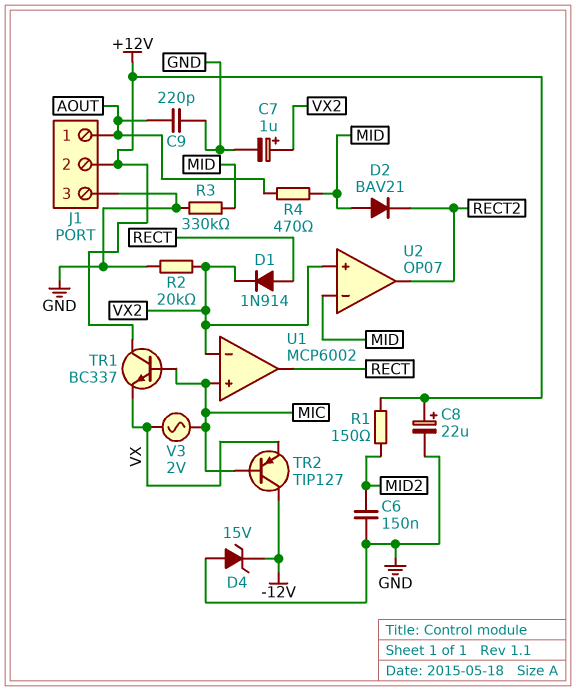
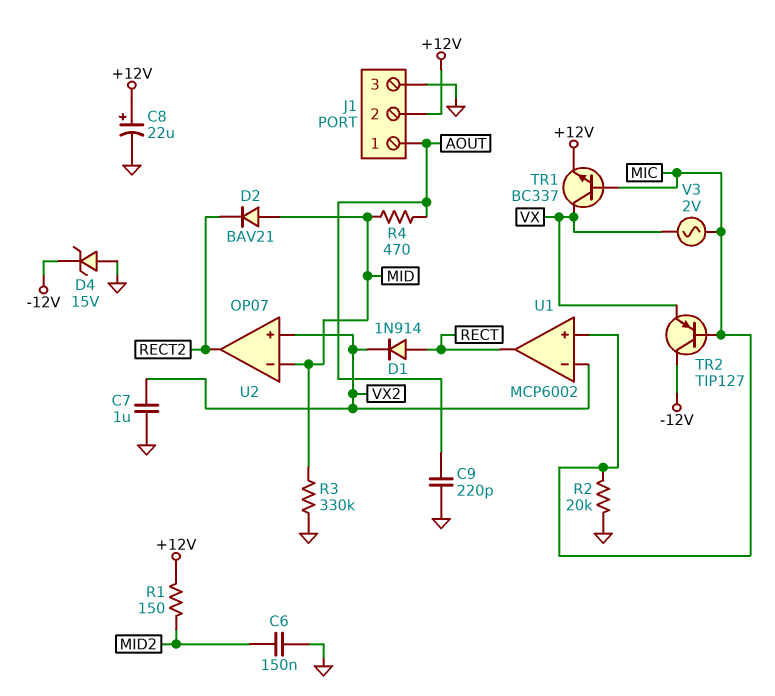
C7: 1uF (plus VX2, minus GND) -> 1uF (GND, VX2)
R2: 20k (GND, VX2) -> 20k (GND, MIC)
TR1: NPN BC337 (B MIC, C +12V, E VX) -> NPN BC337 (B MIC, C VX, E +12V)

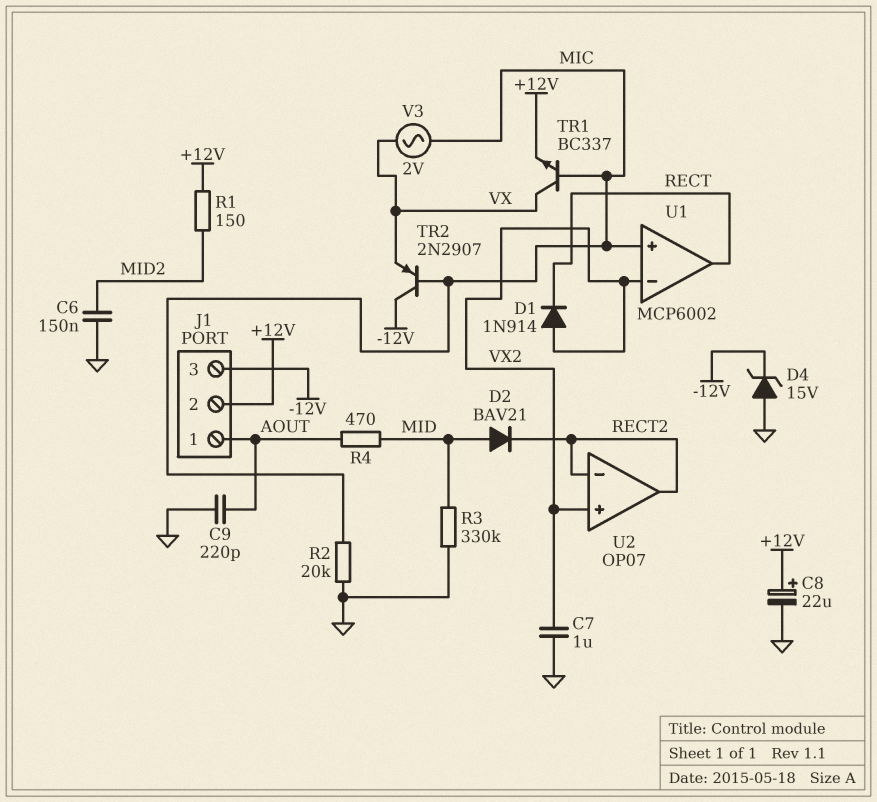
D1: diode 1N914 (A RECT, K VX2) -> diode 1N914 (A VX2, K RECT)
J1 pin 3: GND -> -12V
TR2: PNP TIP127 (B MIC, C -12V, E VX) -> PNP 2N2907 (B MIC, C -12V, E VX)
U2 pin in-: MID -> RECT2

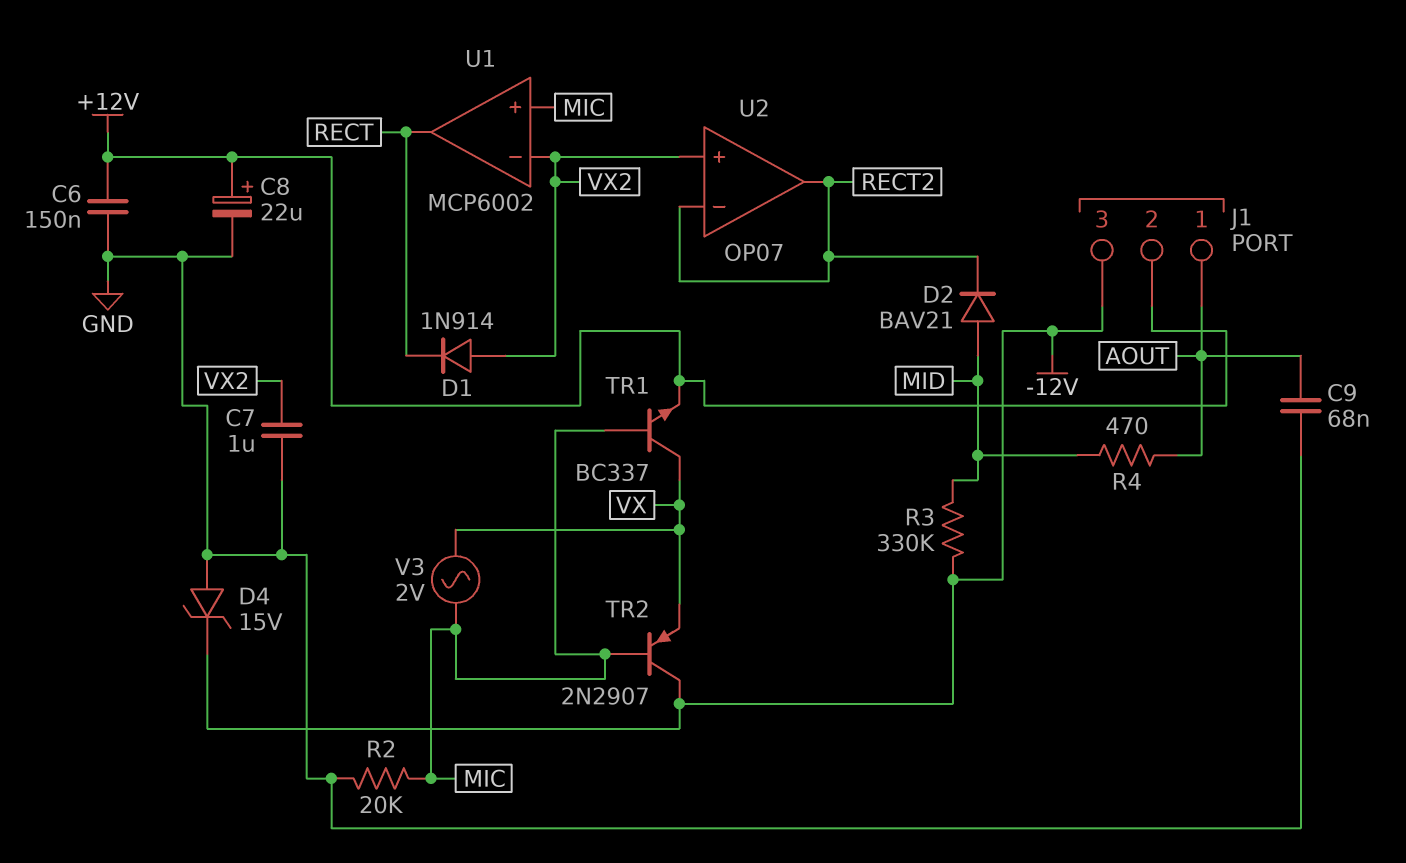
C6: 150nF (GND, MID2) -> 150nF (+12V, GND)
C9: 220pF (AOUT, GND) -> 68nF (AOUT, GND)
R1: 150 (+12V, MID2) -> none
R3: 330k (GND, MID) -> 330k (-12V, MID)

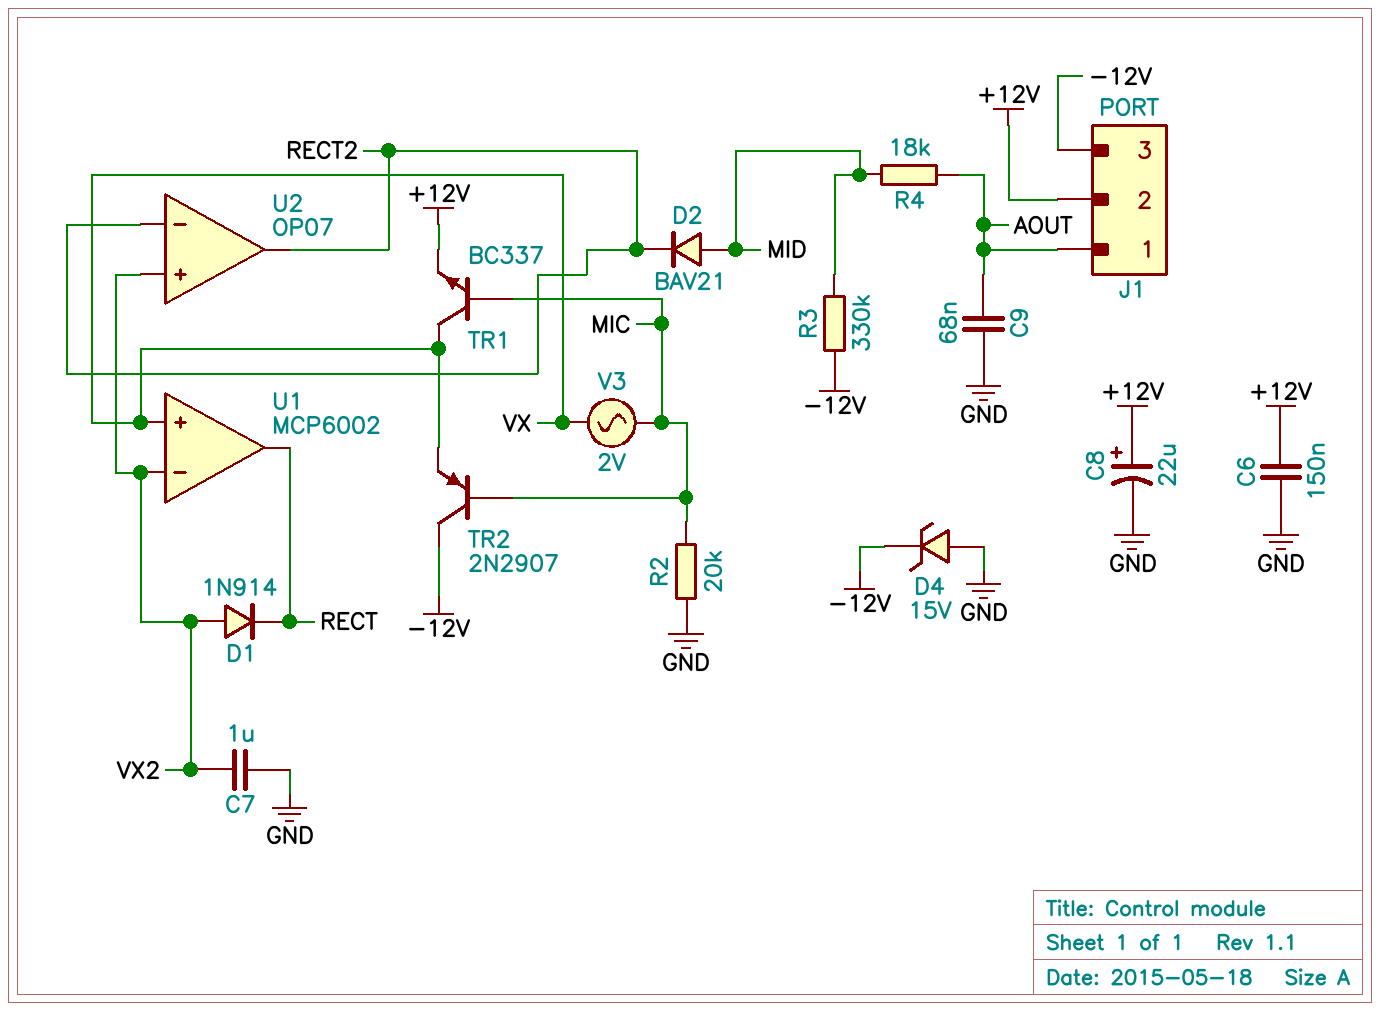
R4: 470 (AOUT, MID) -> 18k (AOUT, MID)
U1 pin in+: MIC -> VX

